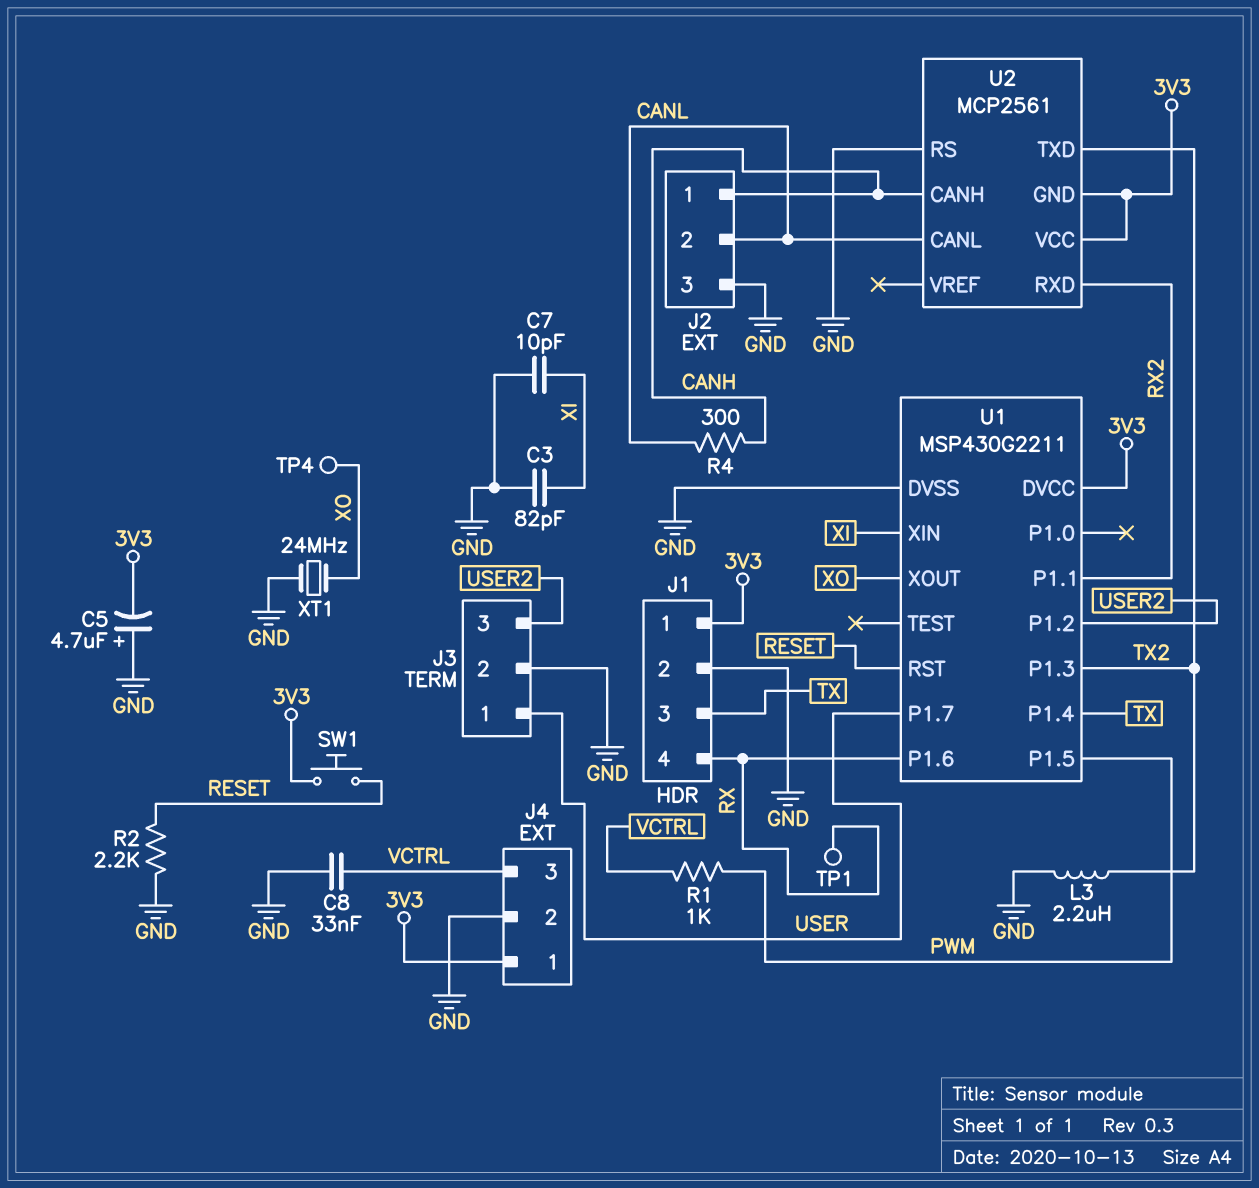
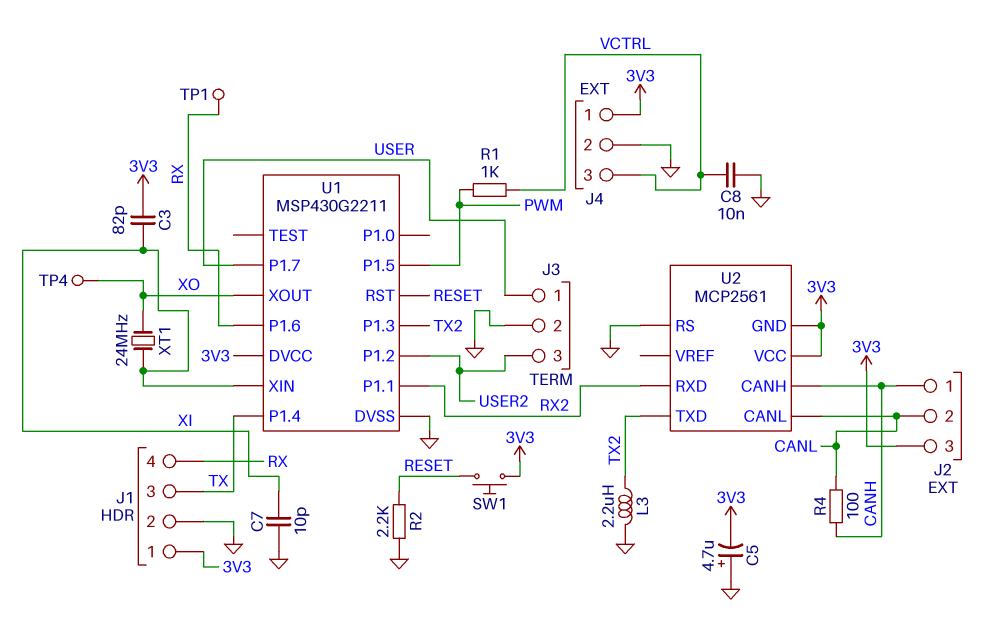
C3: 82pF (GND, XI) -> 82pF (3V3, XI)
C8: 33nF (GND, VCTRL) -> 10nF (GND, VCTRL)
J2 pin 3: GND -> 3V3
R4: 300 (CANH, CANL) -> 100 (CANH, CANL)
XT1: 24MHz (GND, XO) -> 24MHz (XI, XO)

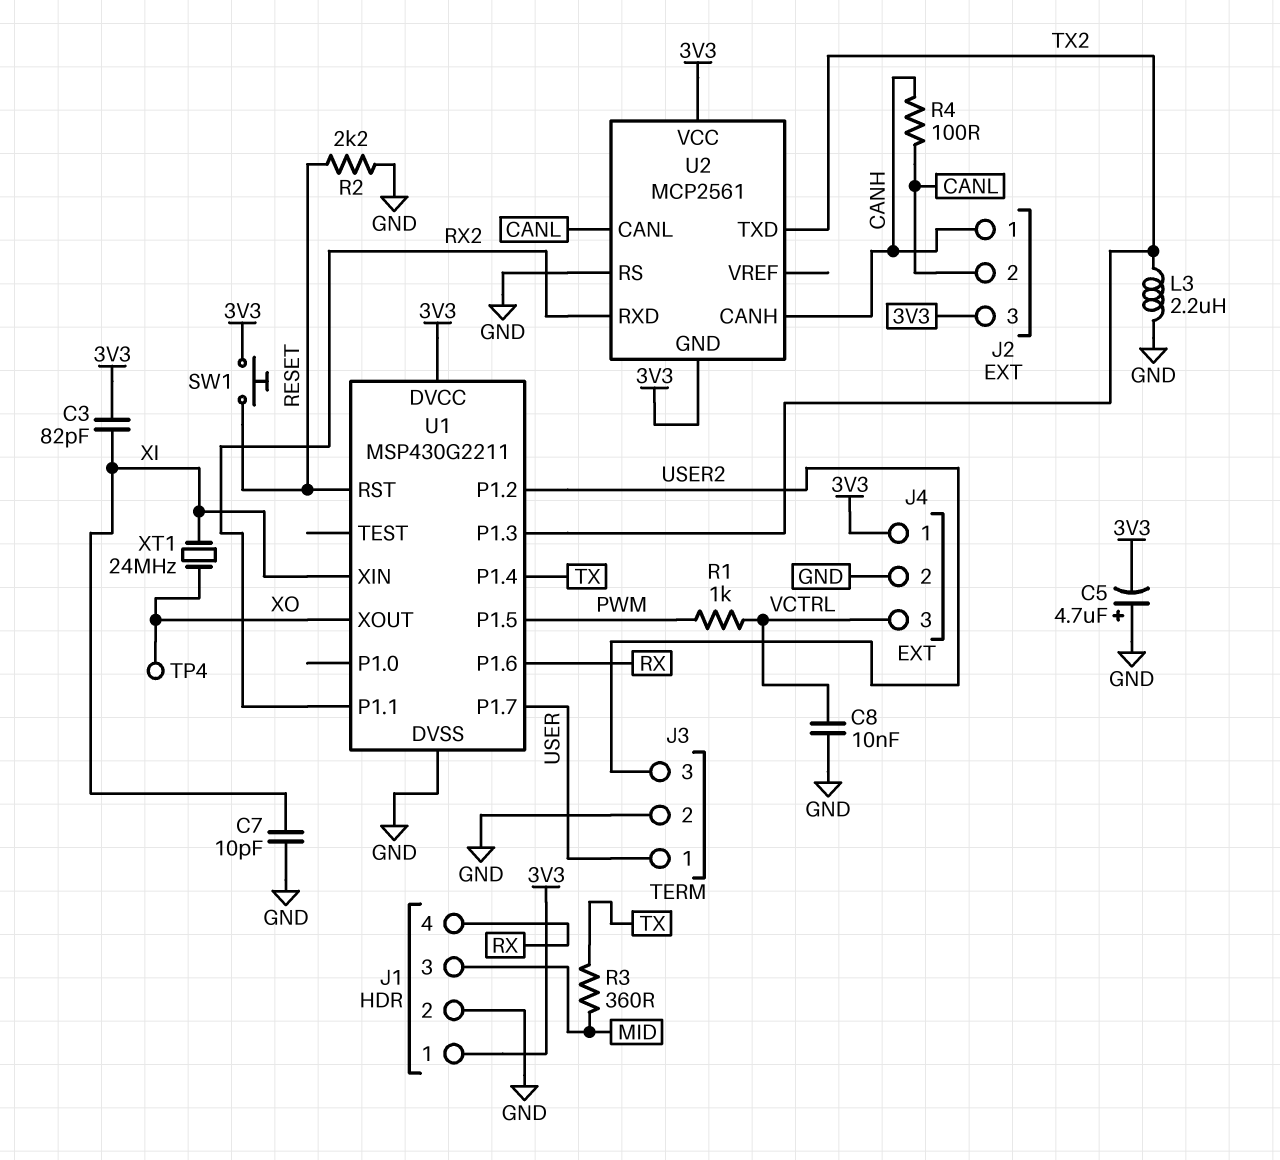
J1 pin 3: TX -> MID
R3: none -> 360 (MID, TX)
TP1: test point (RX) -> none

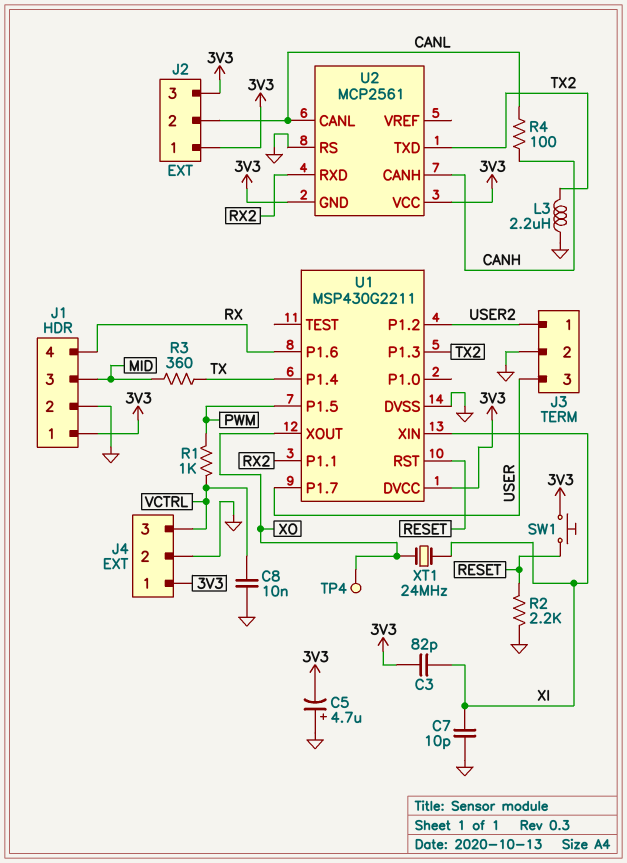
J2 pin 1: CANH -> 3V3
J3 pin 1: USER -> USER2
J3 pin 3: USER2 -> USER

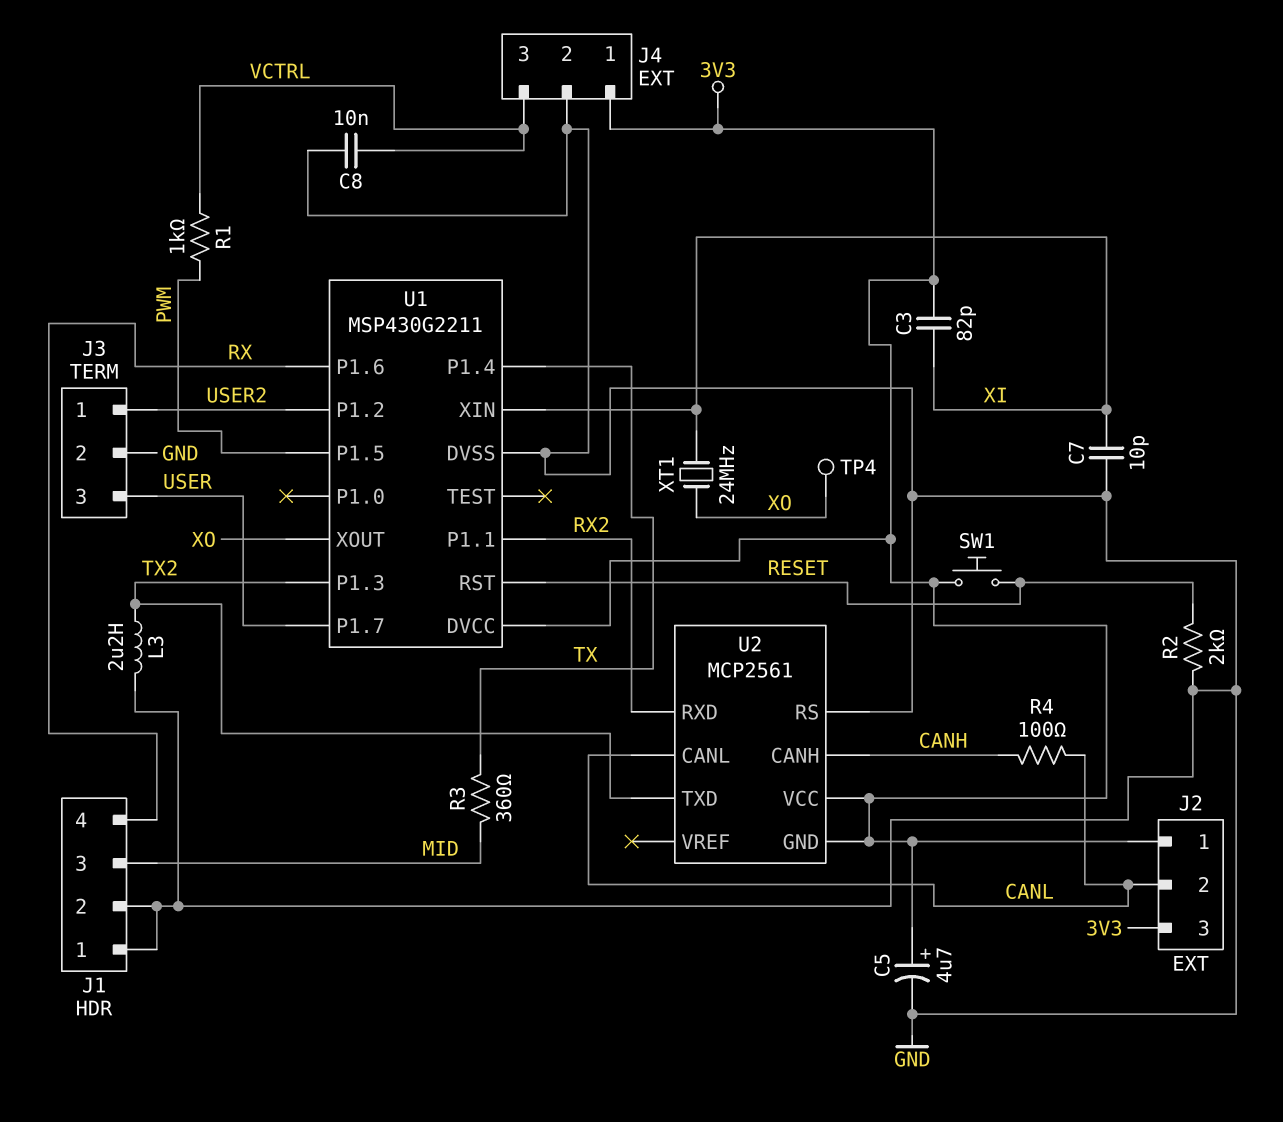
C5: 4.7uF (plus GND, minus 3V3) -> 4.7uF (plus 3V3, minus GND)
J1 pin 1: 3V3 -> GND
R2: 2.2k (GND, RESET) -> 2k (GND, RESET)

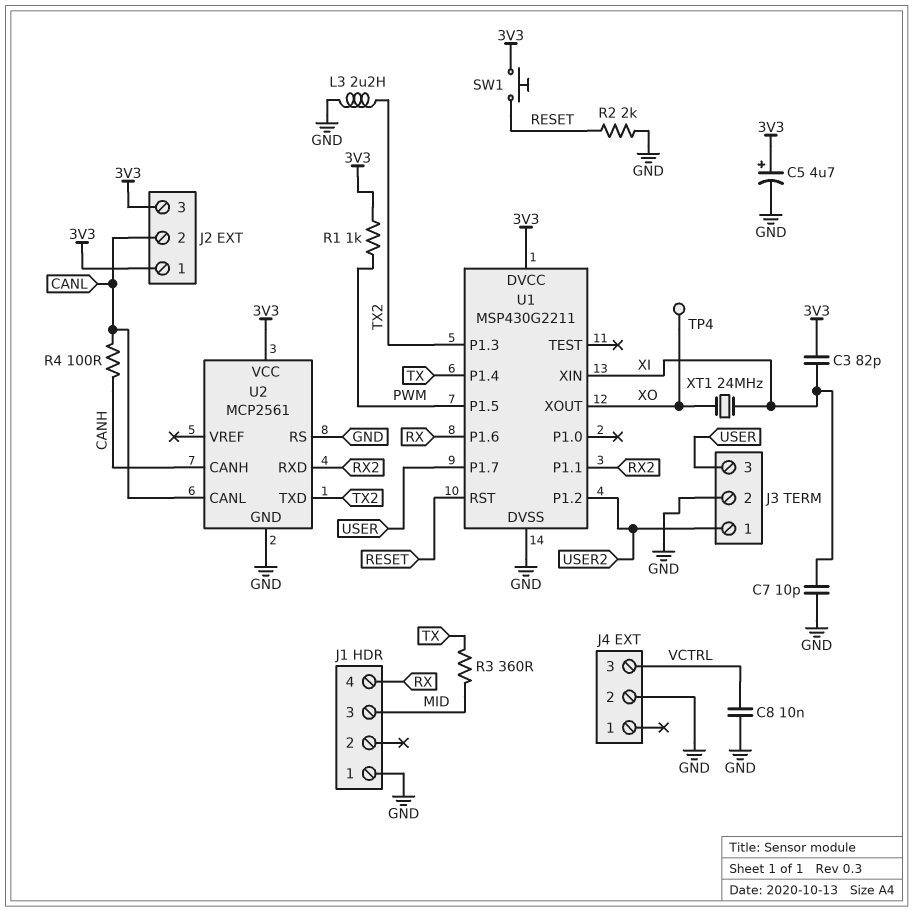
J1 pin 2: GND -> none
J4 pin 1: 3V3 -> none
R1: 1k (PWM, VCTRL) -> 1k (3V3, PWM)
U2 pin GND: 3V3 -> GND

